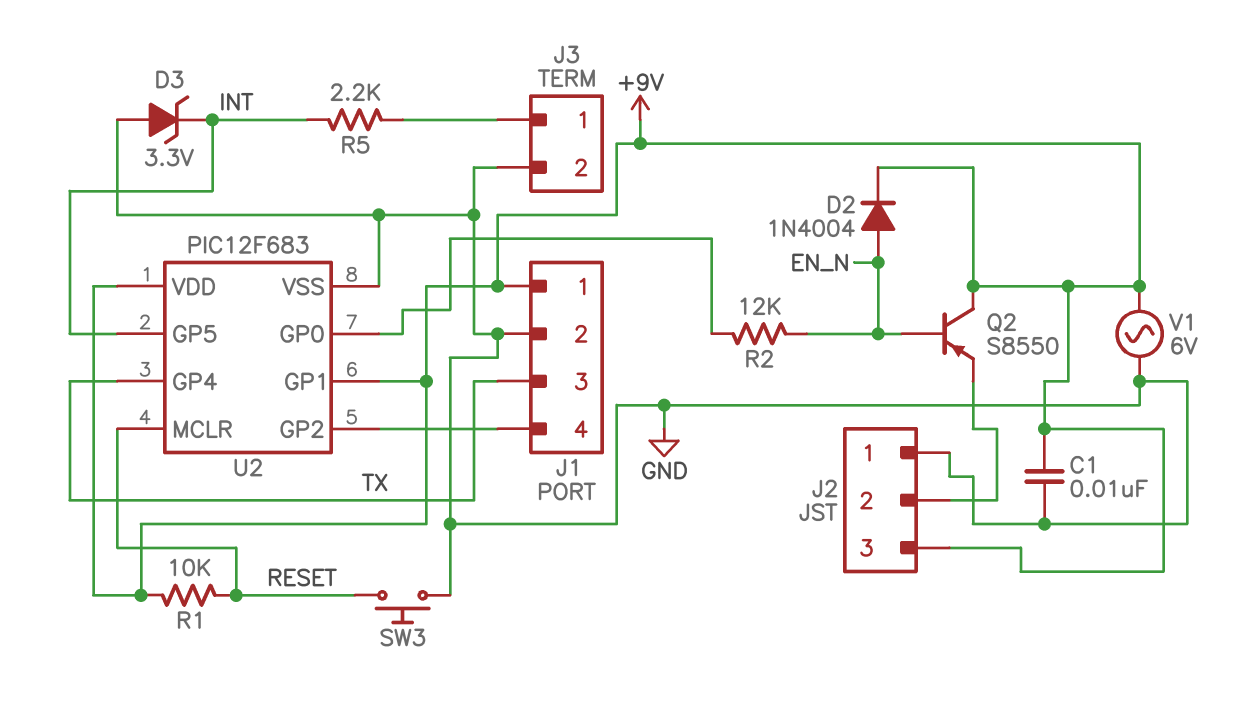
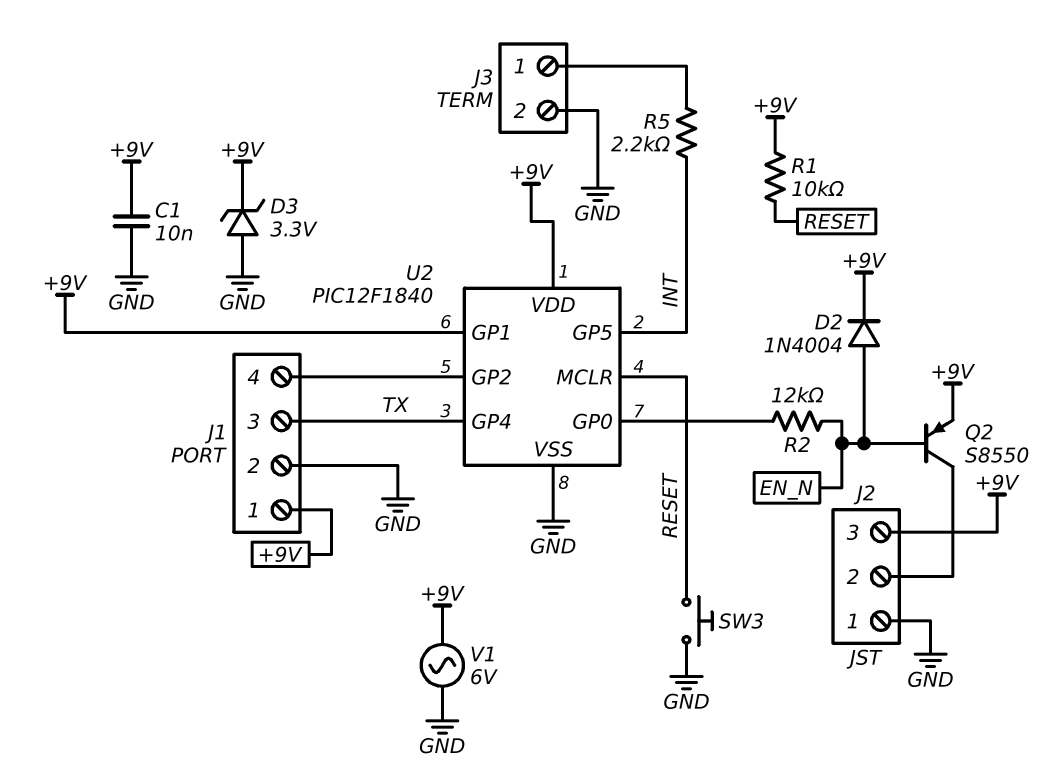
D3: zener 3.3V (A GND, K INT) -> zener 3.3V (A GND, K +9V)
Q2: PNP S8550 (B EN_N, C +9V, E J2/2) -> PNP S8550 (B EN_N, C J2/2, E +9V)
U2: PIC12F683 -> PIC12F1840

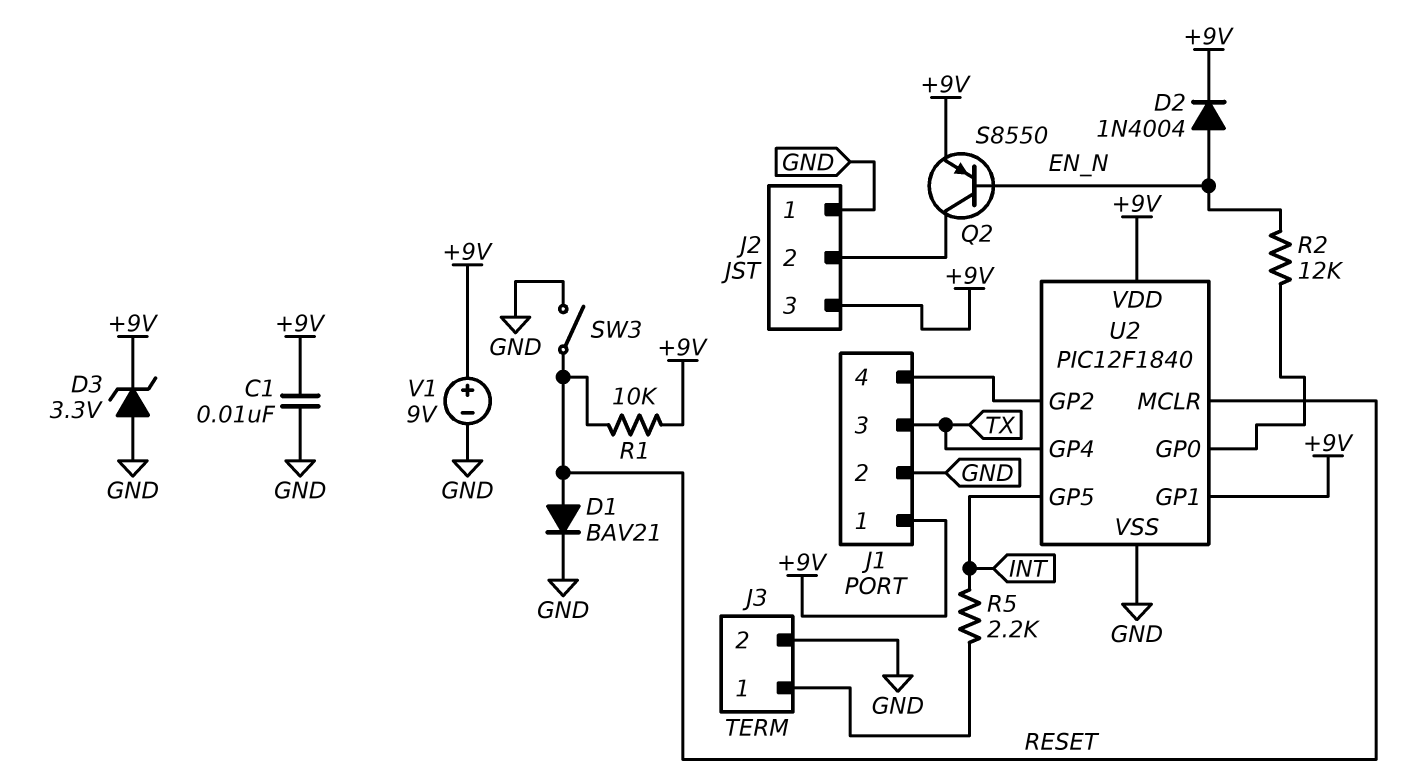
D1: none -> diode BAV21 (A RESET, K GND)
SW3: button (GND, RESET) -> switch (GND, RESET)
V1: AC 6V (+9V, GND) -> 9V (plus +9V, minus GND)

